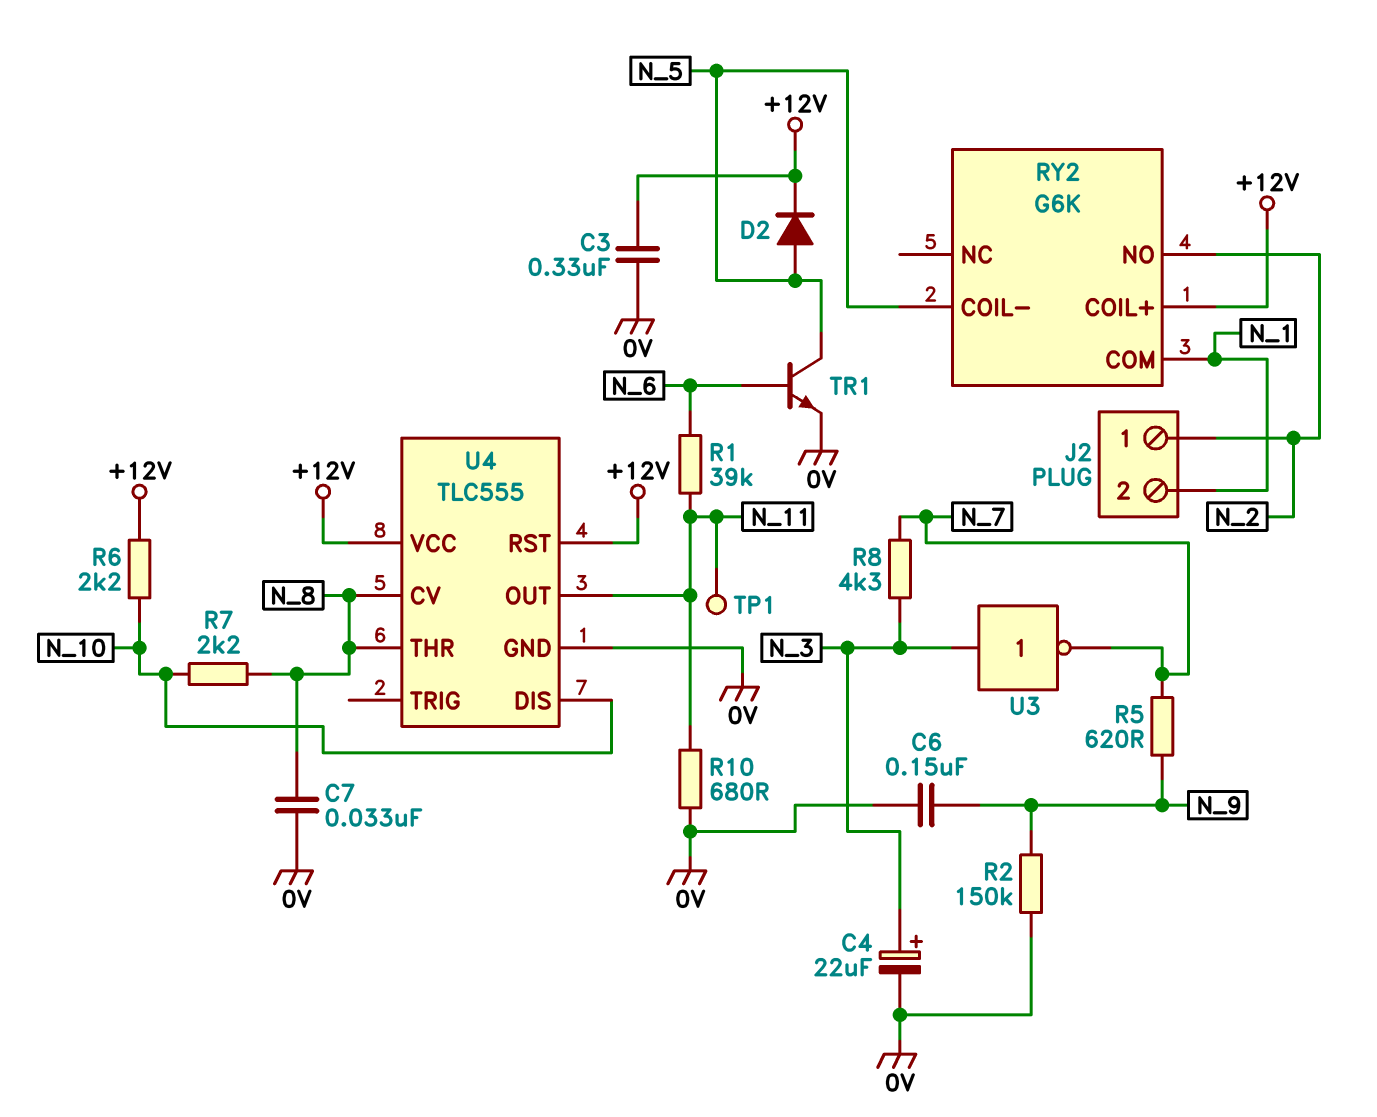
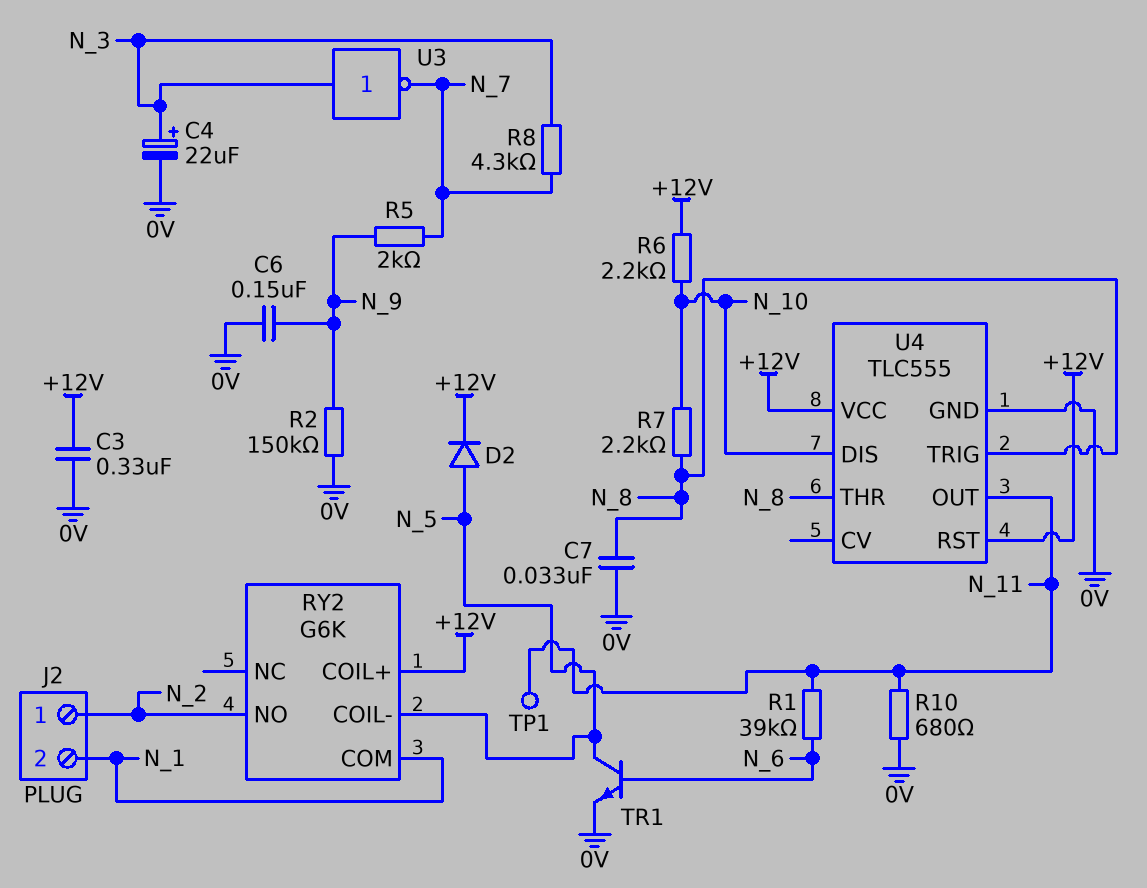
R5: 620 (N_7, N_9) -> 2k (N_7, N_9)
U4 pin CV: N_8 -> none
U4 pin TRIG: none -> N_8

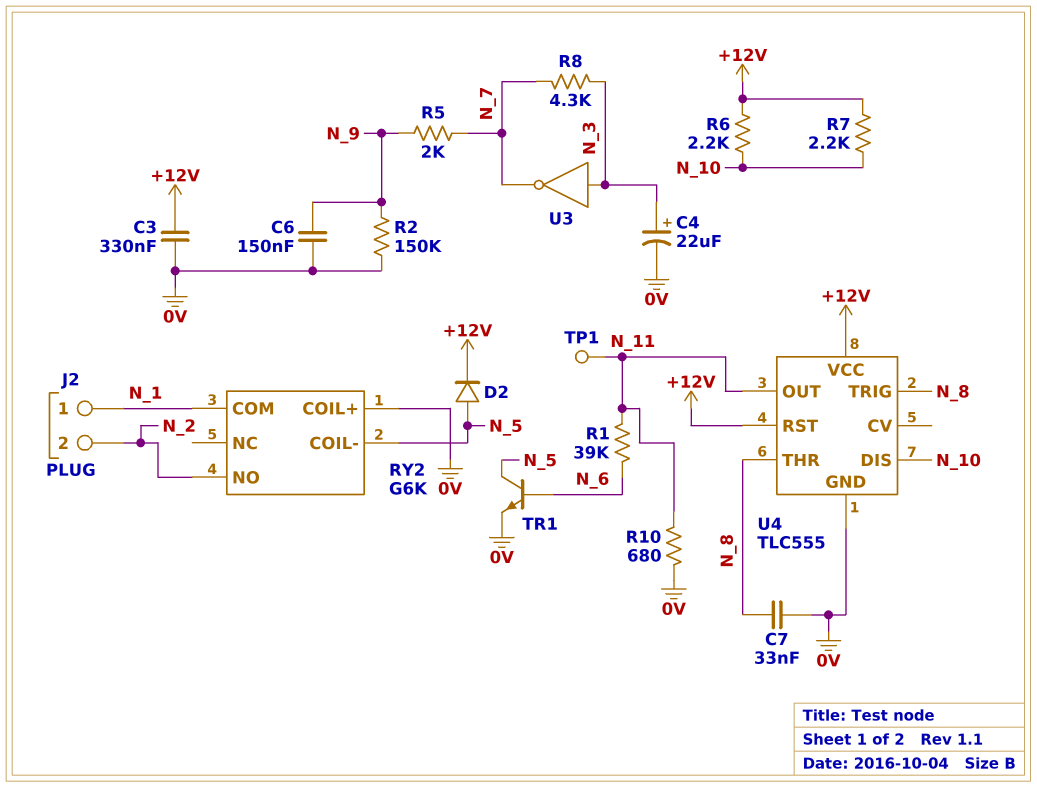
J2 pin 1: N_2 -> N_1
J2 pin 2: N_1 -> N_2
R7: 2.2k (N_8, N_10) -> 2.2k (+12V, N_10)
RY2 pin COIL+: +12V -> 0V

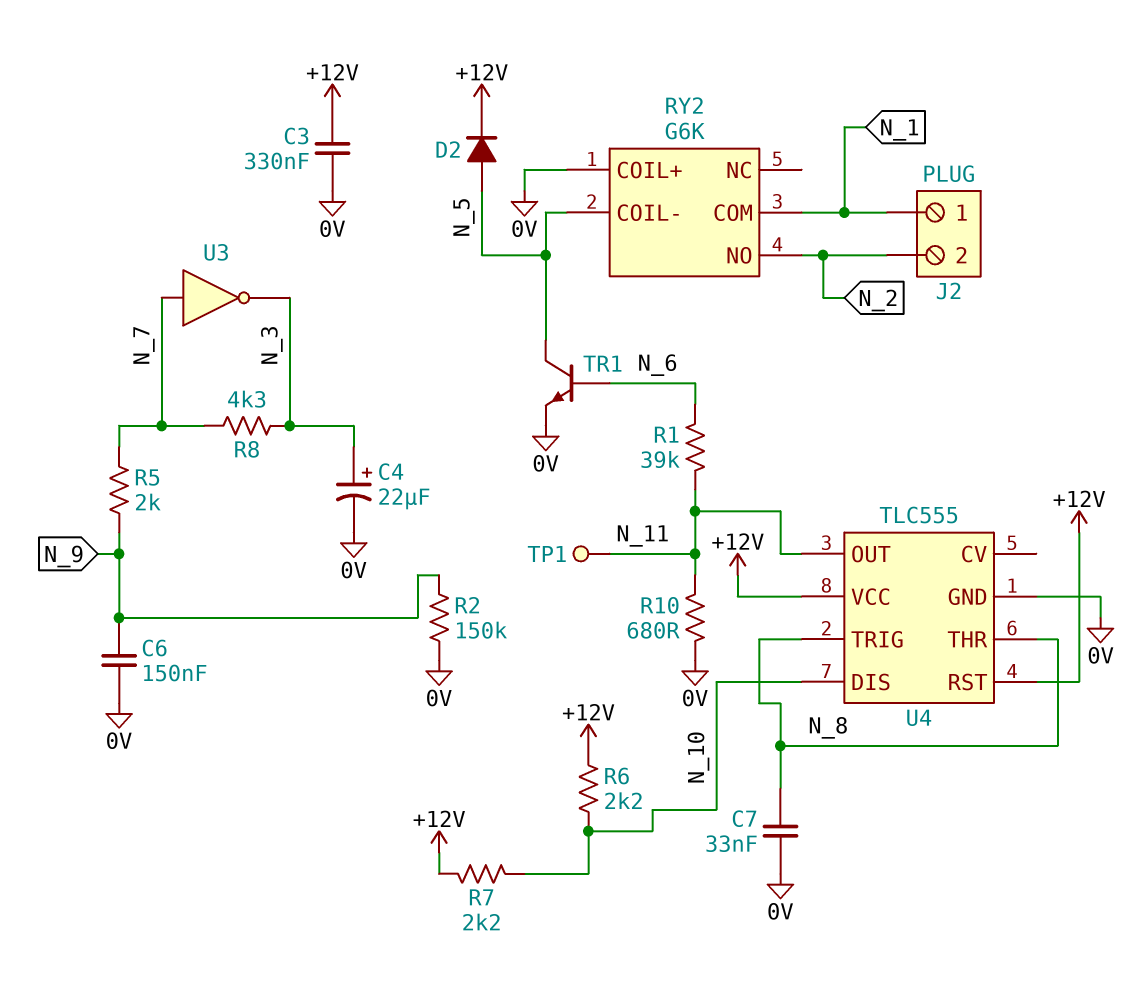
U3: NOT (in N_3, out N_7) -> NOT (in N_7, out N_3)

